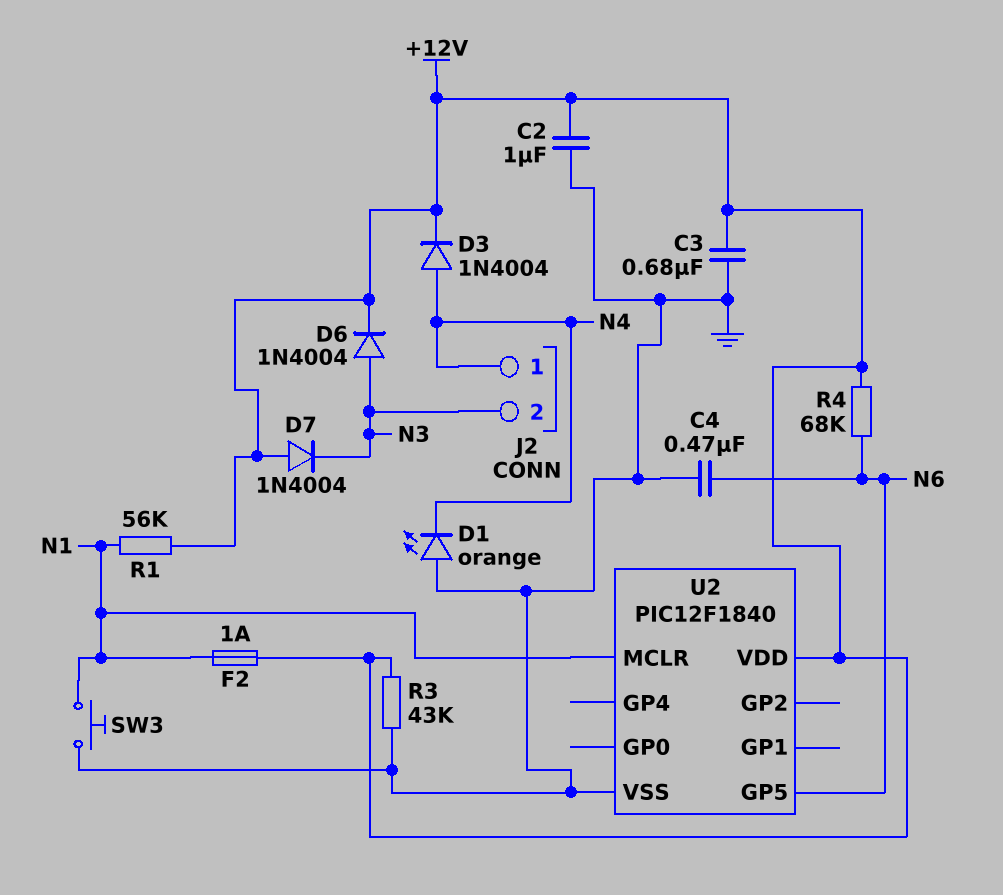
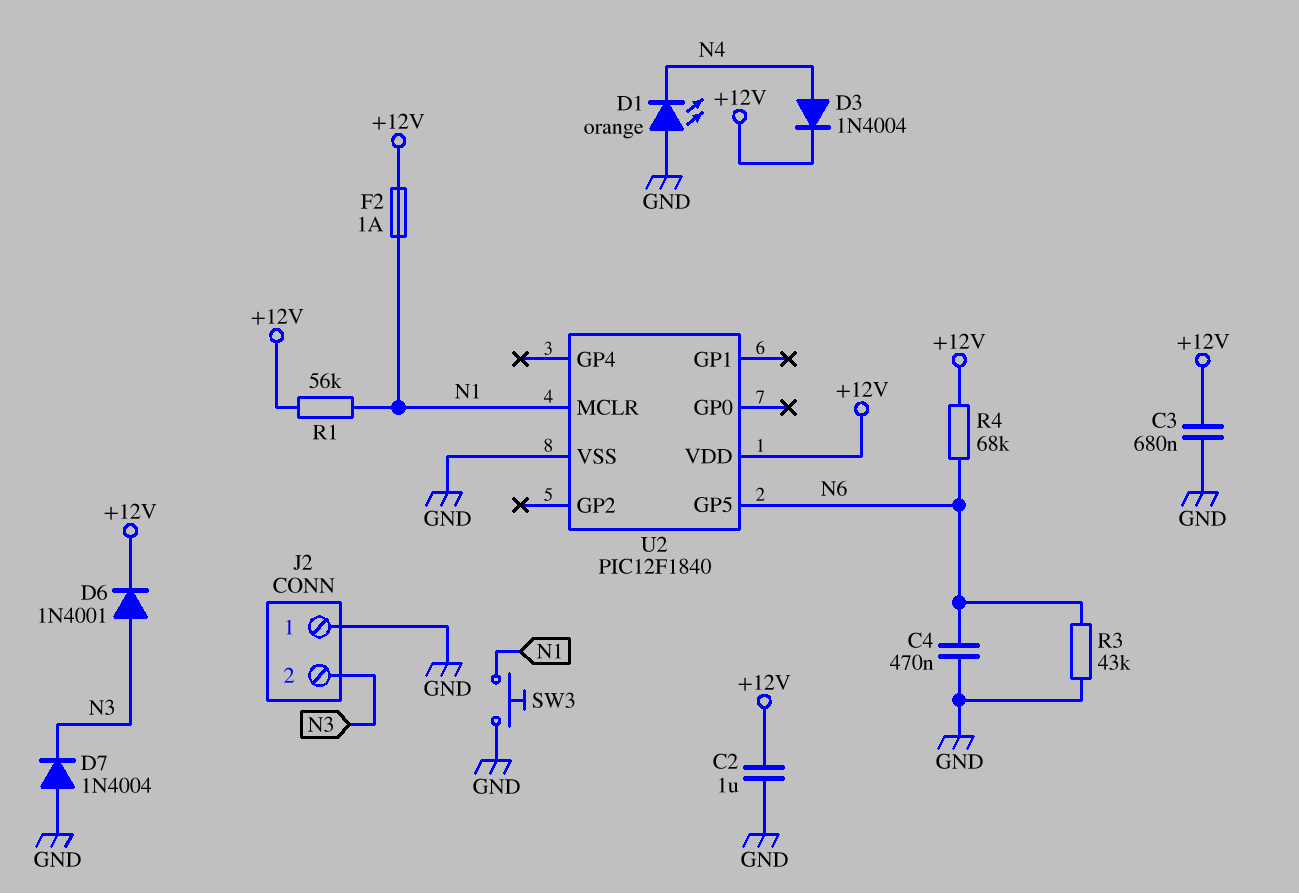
D6: diode 1N4004 (A N3, K +12V) -> diode 1N4001 (A N3, K +12V)
D7: diode 1N4004 (A +12V, K N3) -> diode 1N4004 (A GND, K N3)
J2 pin 1: N4 -> GND
R3: 43k (+12V, GND) -> 43k (GND, N6)

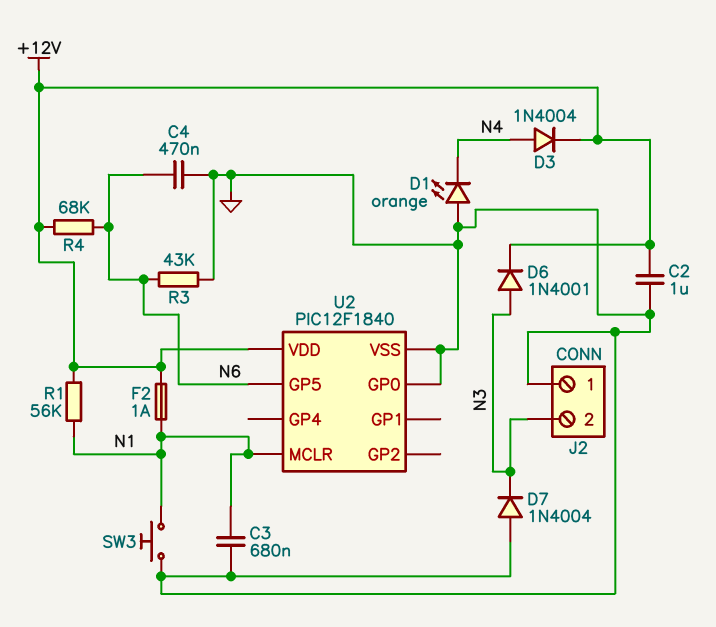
C3: 680nF (+12V, GND) -> 680nF (GND, N1)
U2 pin GP0: none -> GND

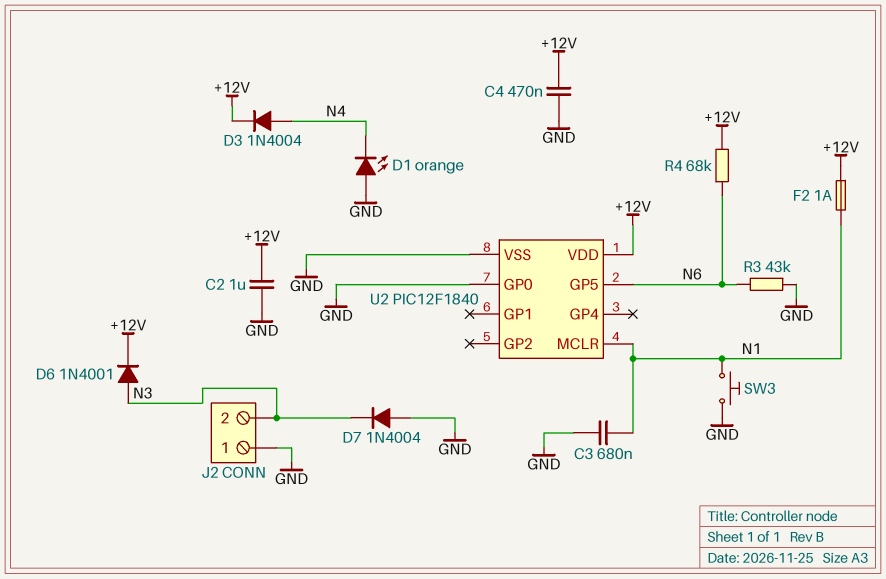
C4: 470nF (GND, N6) -> 470nF (+12V, GND)
R1: 56k (+12V, N1) -> none

